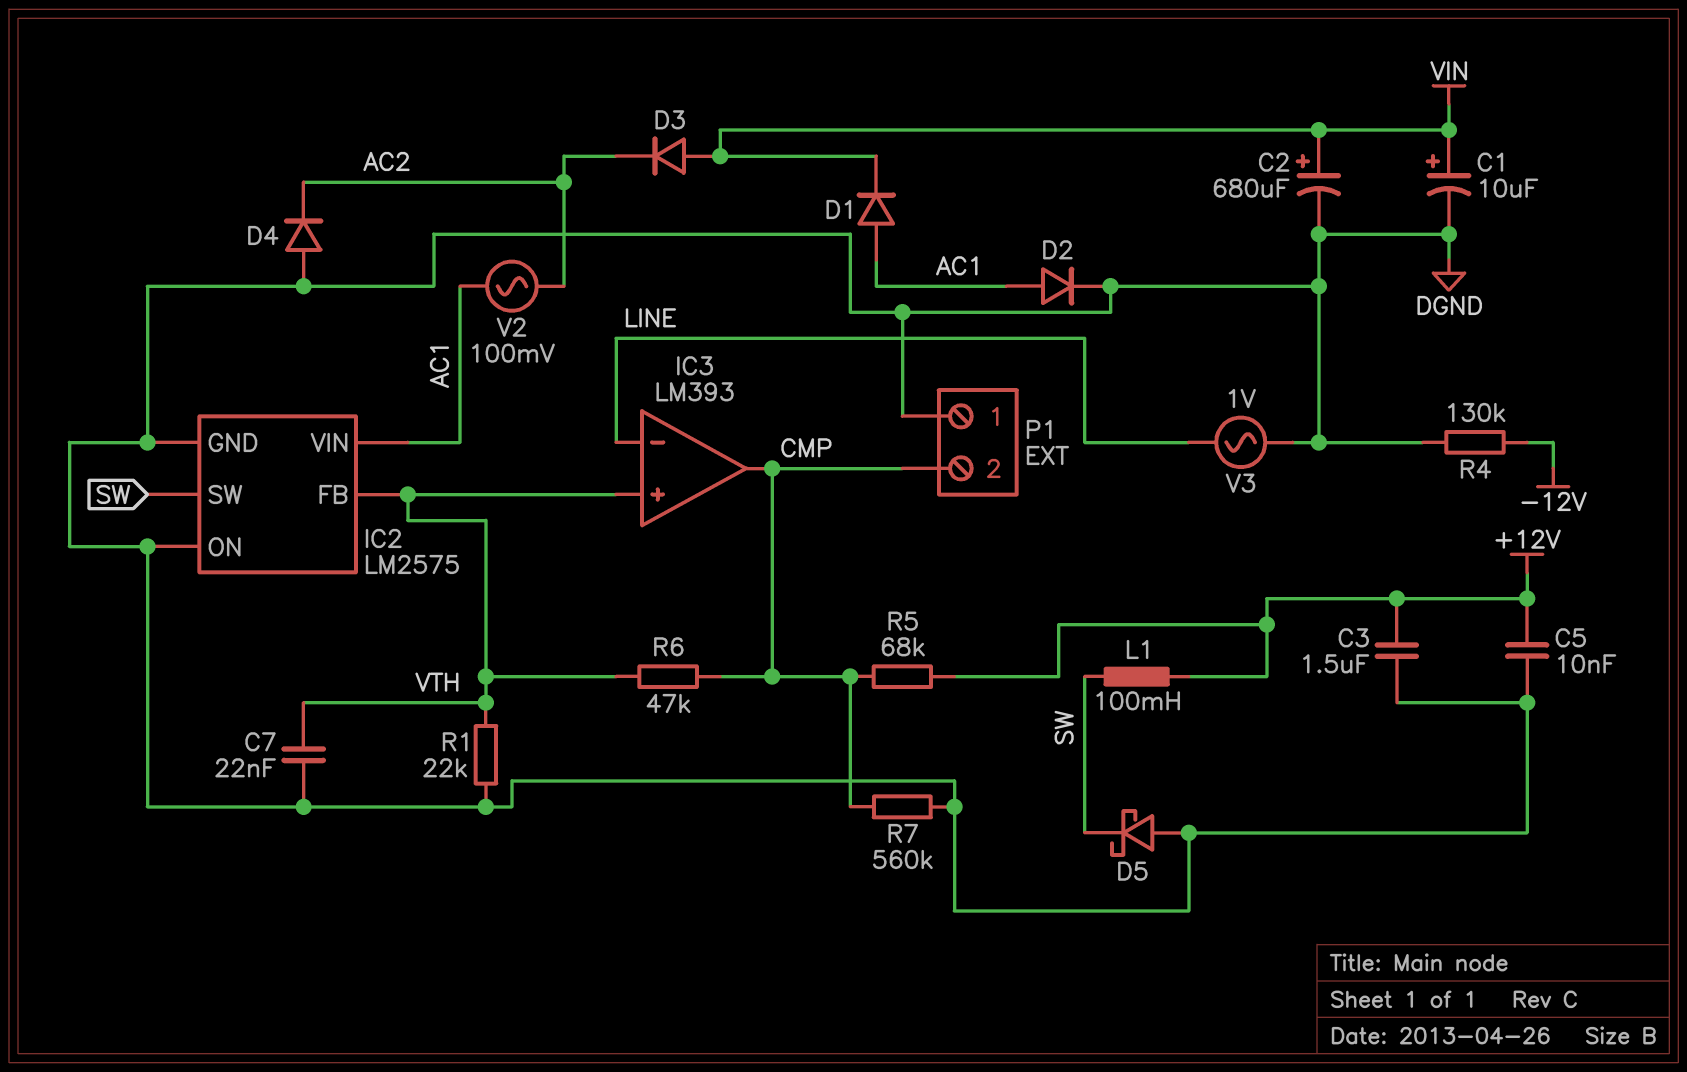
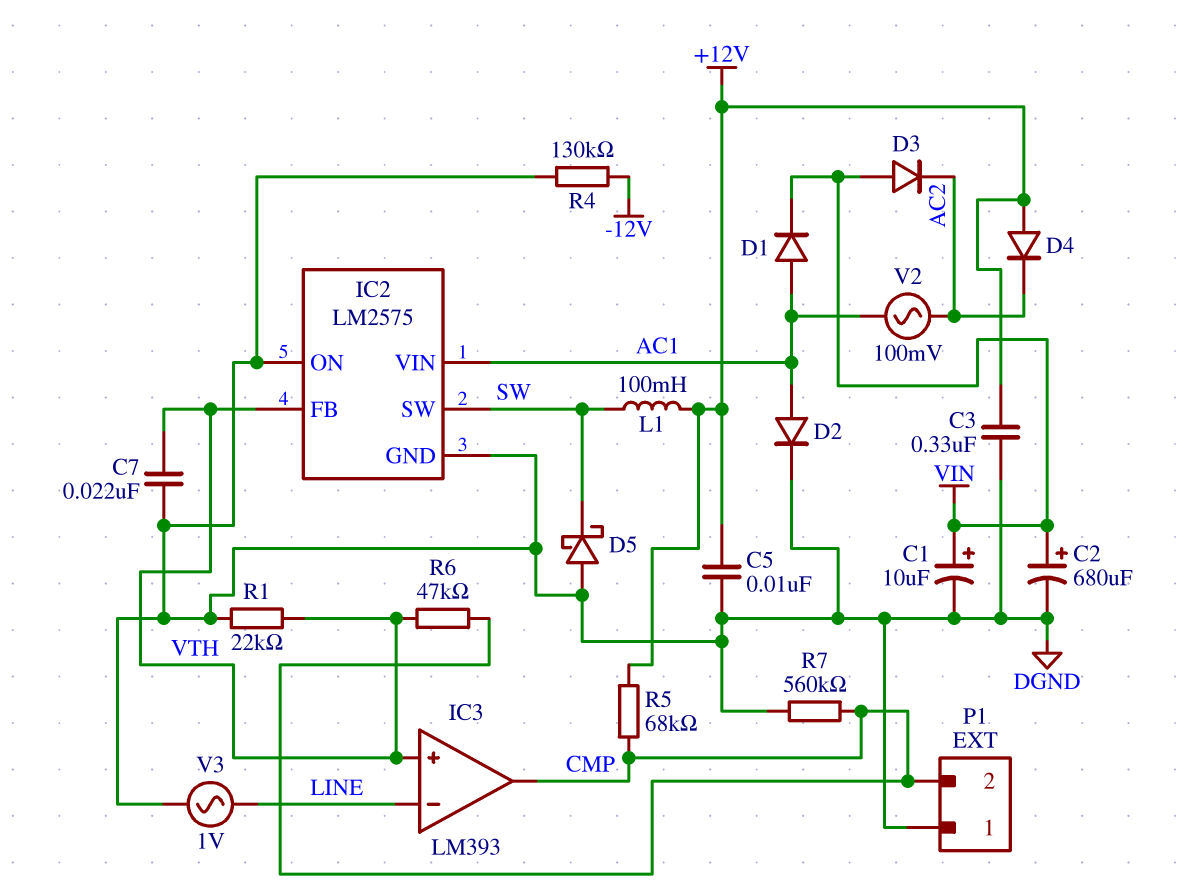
C3: 1.5uF (+12V, DGND) -> 330nF (+12V, DGND)
D4: diode (A DGND, K AC2) -> diode (A +12V, K AC2)

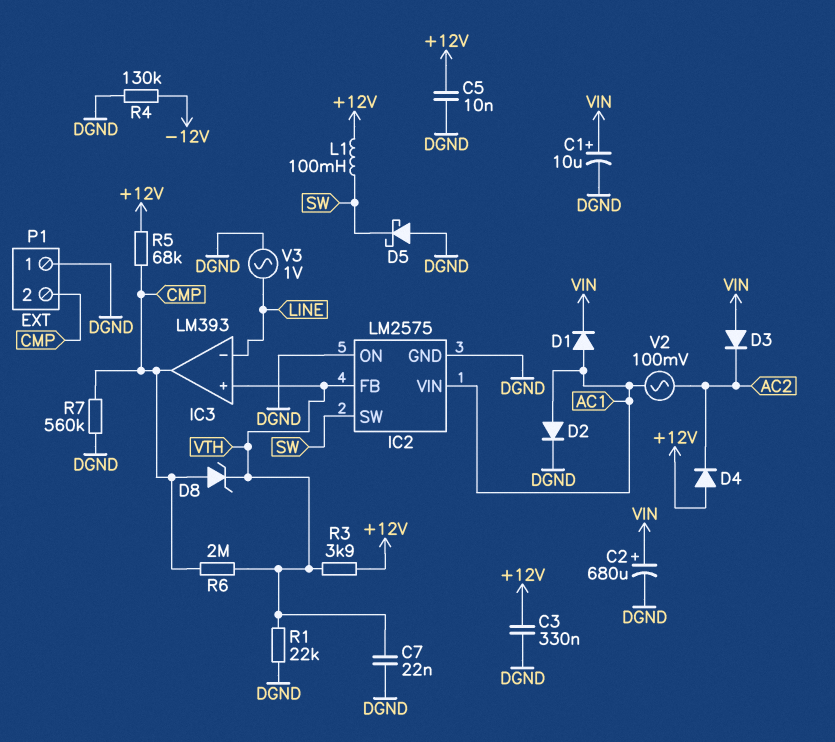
D8: none -> zener (A CMP, K VTH)
R3: none -> 3.9k (+12V, VTH)
R6: 47k (CMP, VTH) -> 2M (CMP, VTH)

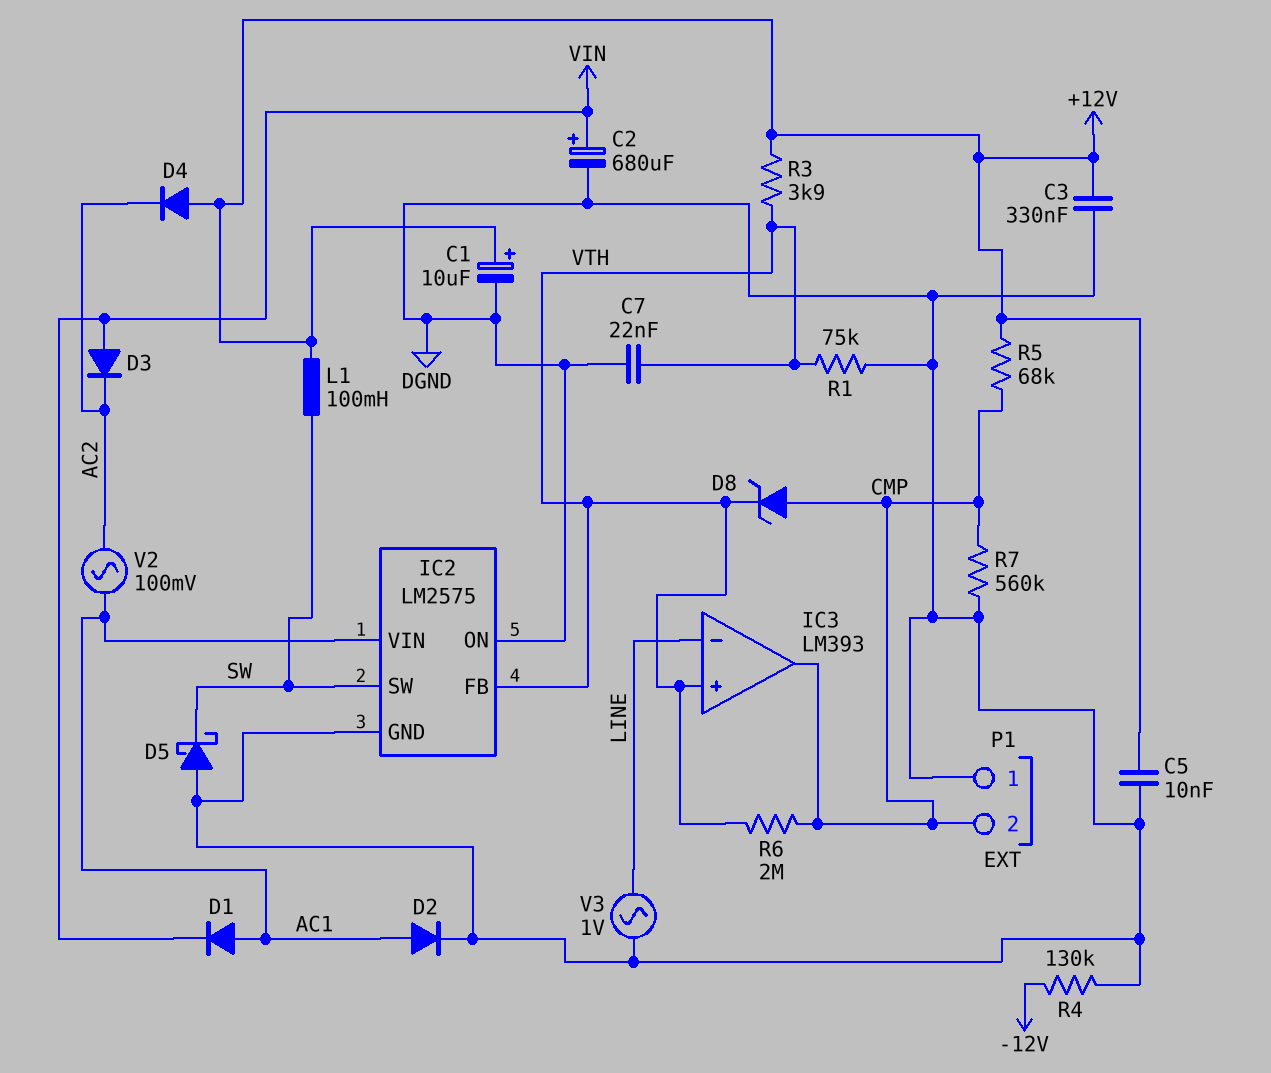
C1: 10uF (plus VIN, minus DGND) -> 10uF (plus +12V, minus DGND)
R1: 22k (DGND, VTH) -> 75k (DGND, VTH)

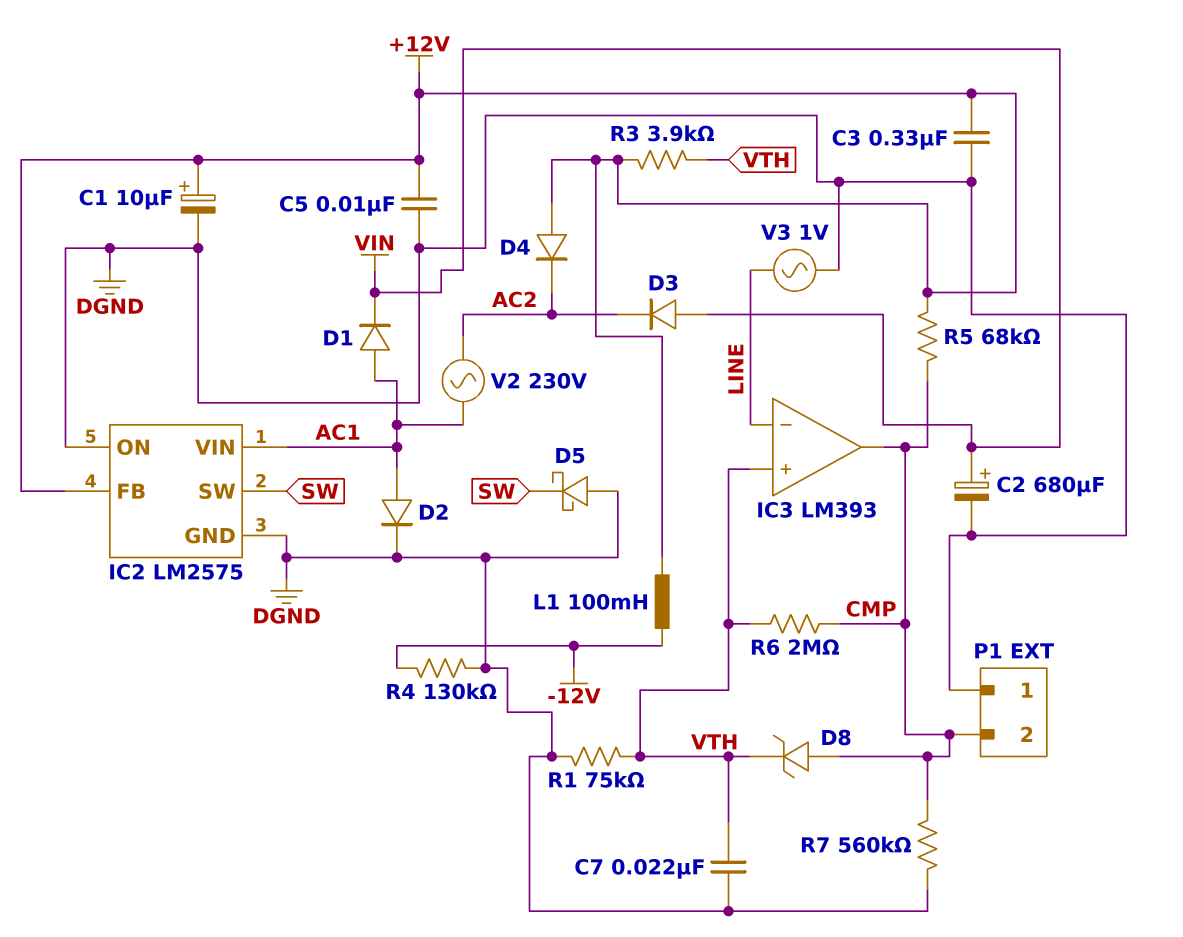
IC2 pin FB: VTH -> +12V
L1: 100mH (+12V, SW) -> 100mH (+12V, -12V)
V2: AC 100mV (AC1, AC2) -> AC 230V (AC1, AC2)

